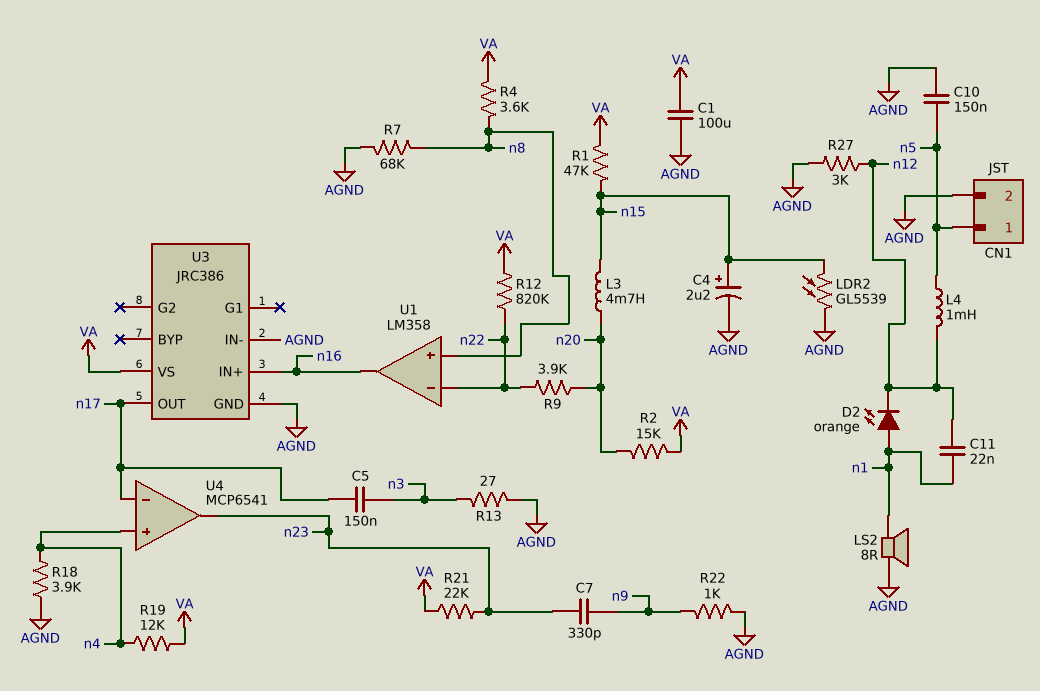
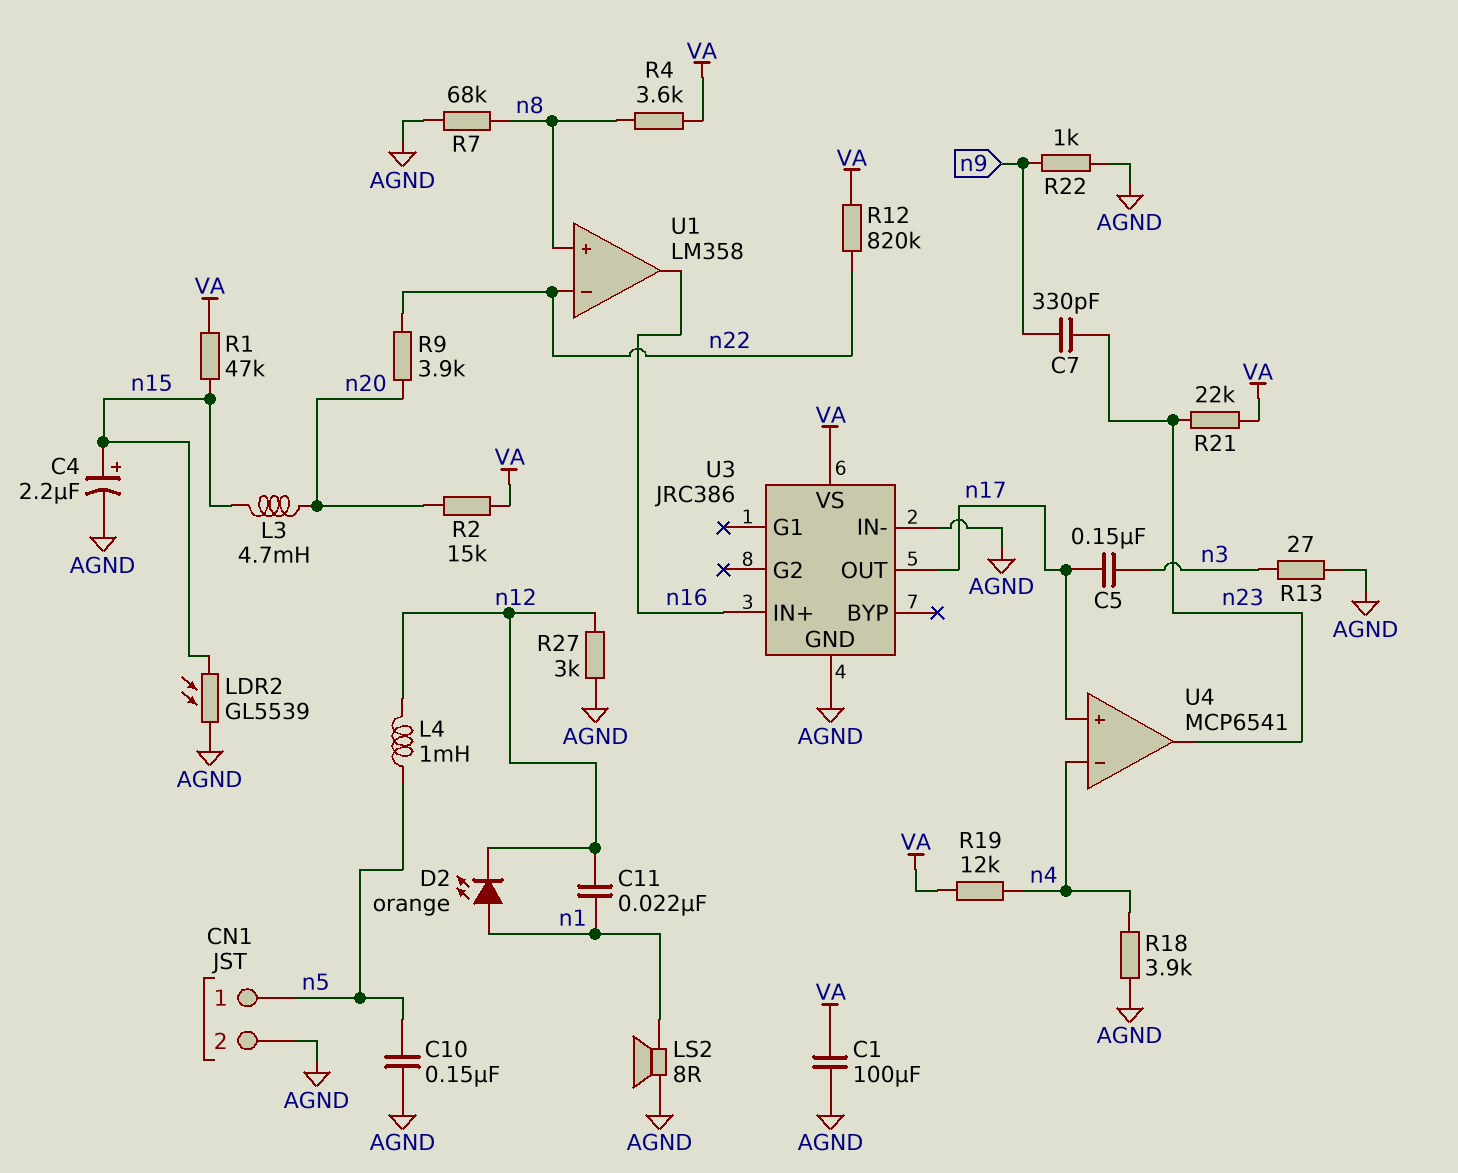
U4 pin in+: n4 -> n17
U4 pin in-: n17 -> n4

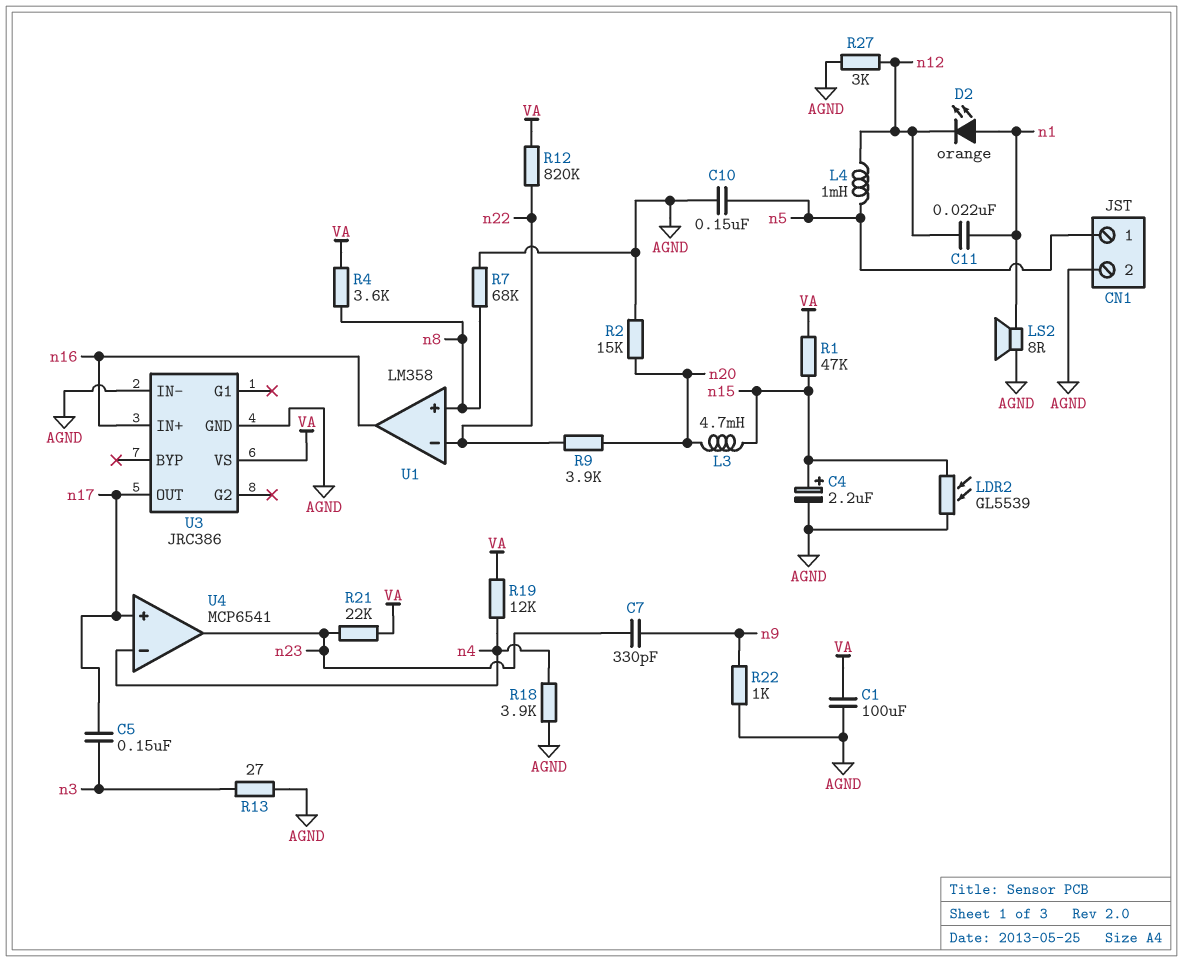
R2: 15k (VA, n20) -> 15k (AGND, n20)

